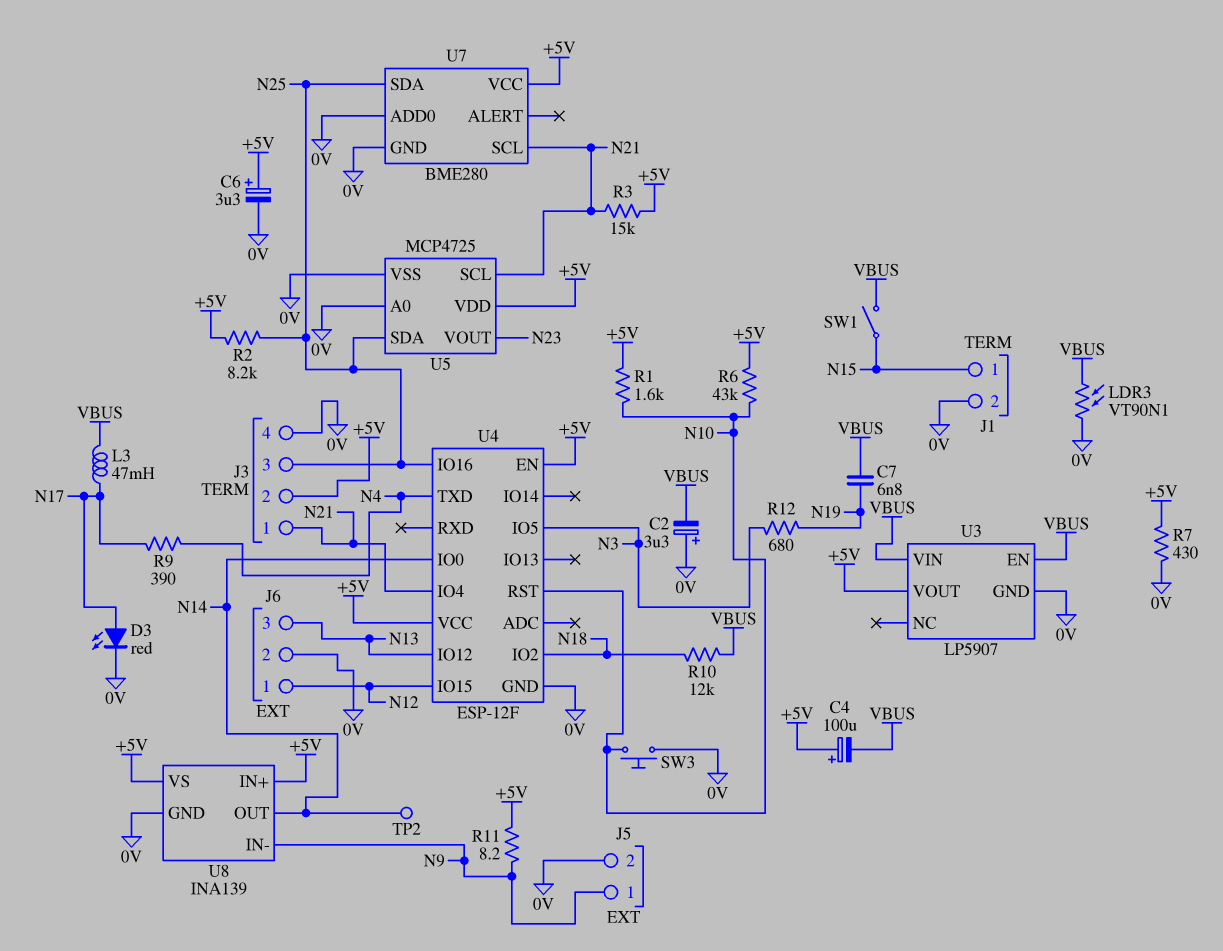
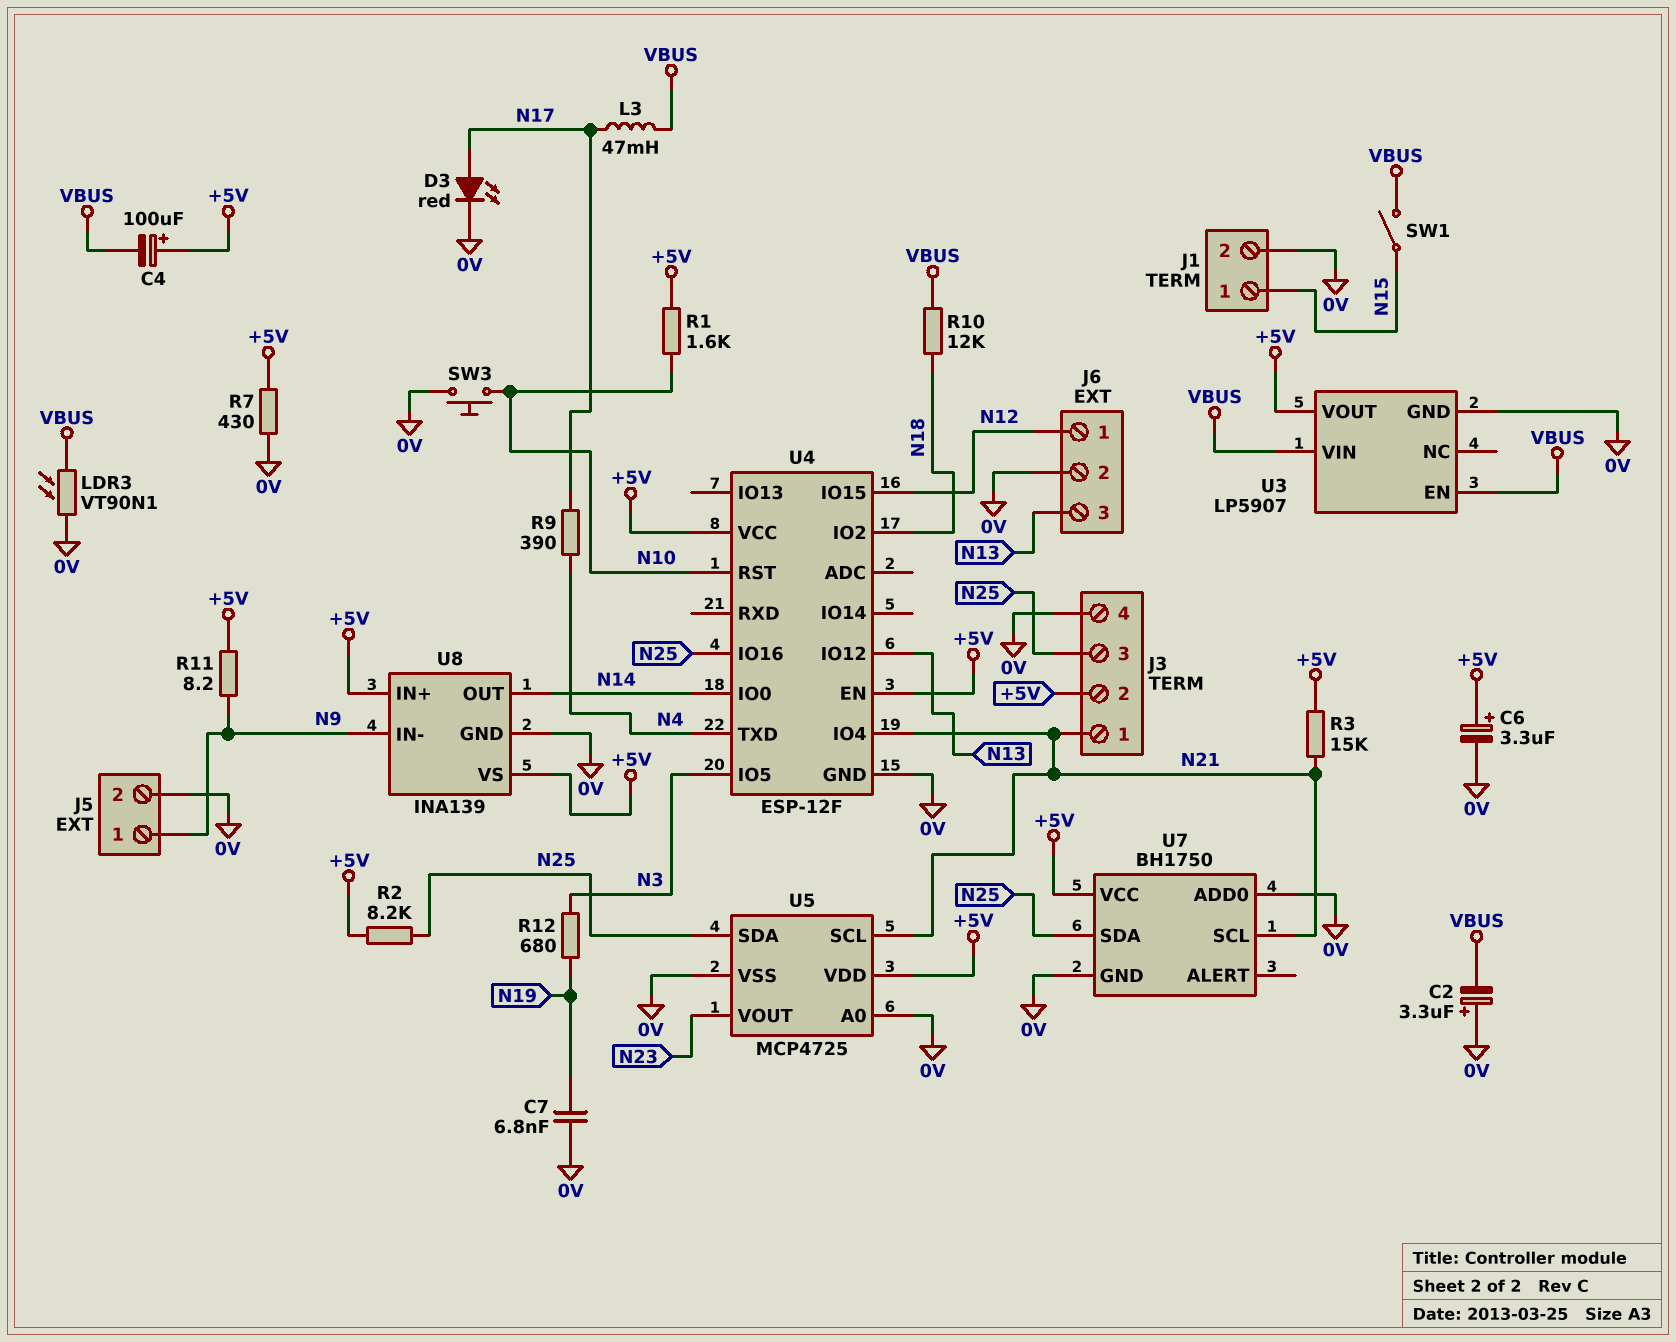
C7: 6.8nF (N19, VBUS) -> 6.8nF (0V, N19)
R6: 43k (+5V, N10) -> none
TP2: test point (N14) -> none
U7: BME280 -> BH1750

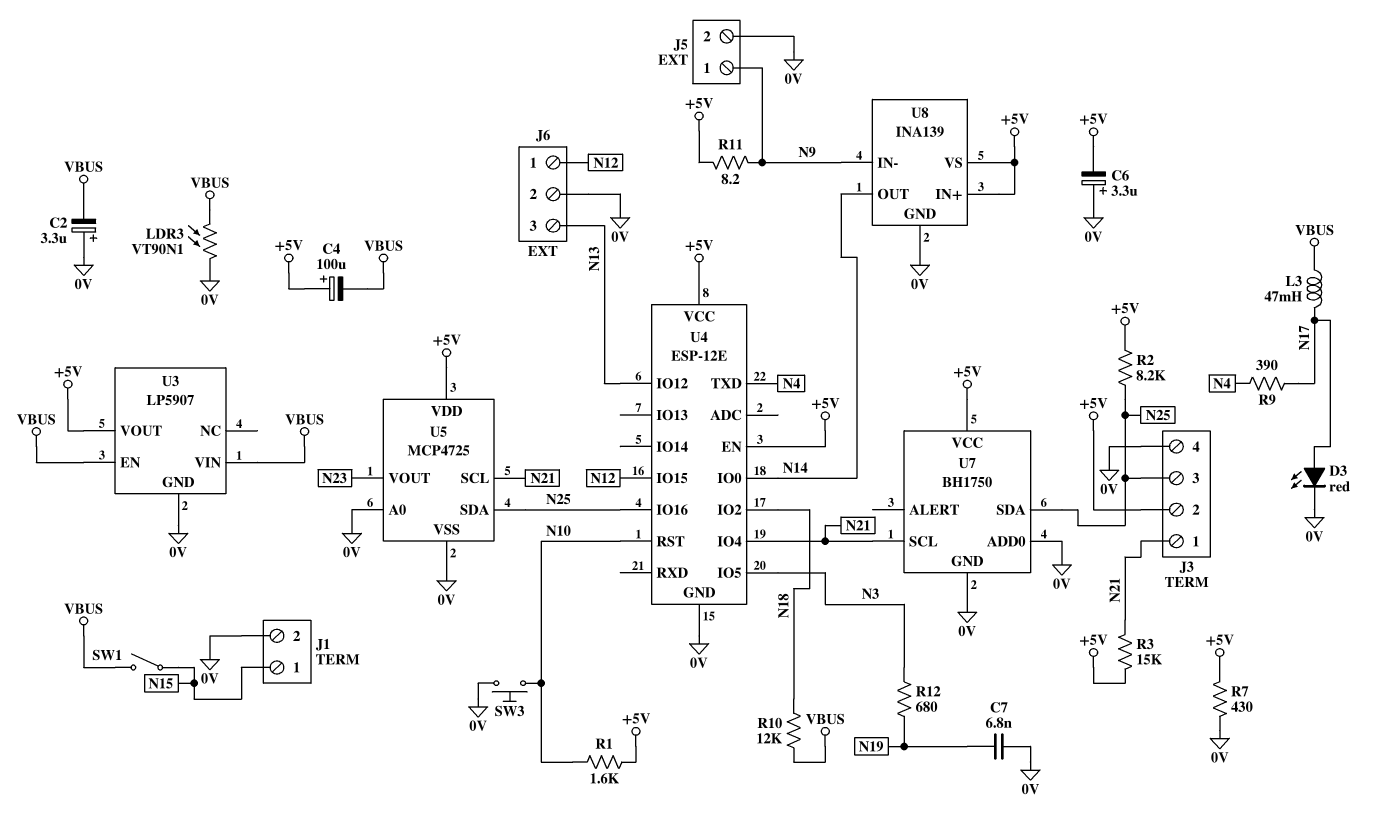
C6: 3.3uF (plus +5V, minus 0V) -> 3.3uF (plus 0V, minus +5V)
U4: ESP-12F -> ESP-12E

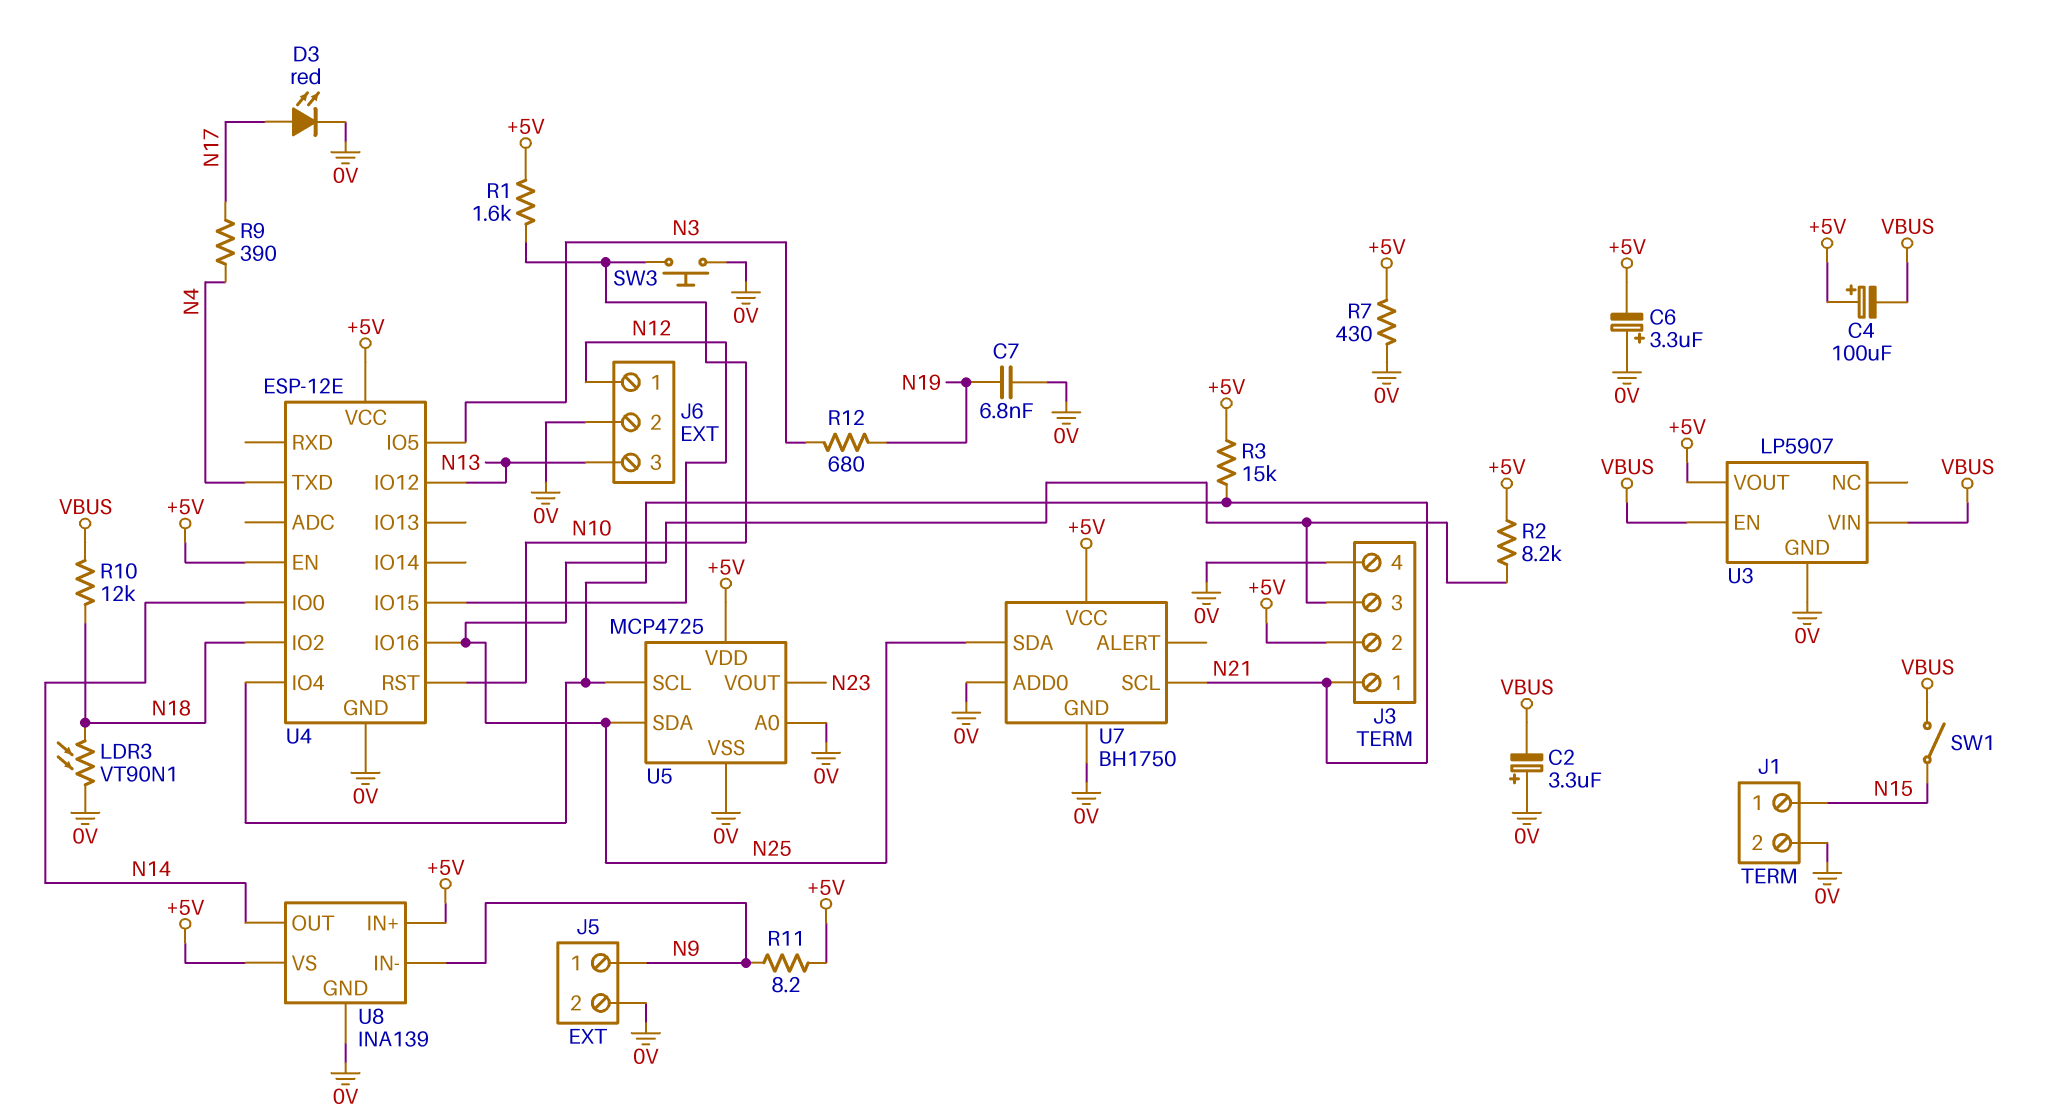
L3: 47mH (N17, VBUS) -> none
LDR3: VT90N1 (0V, VBUS) -> VT90N1 (0V, N18)

